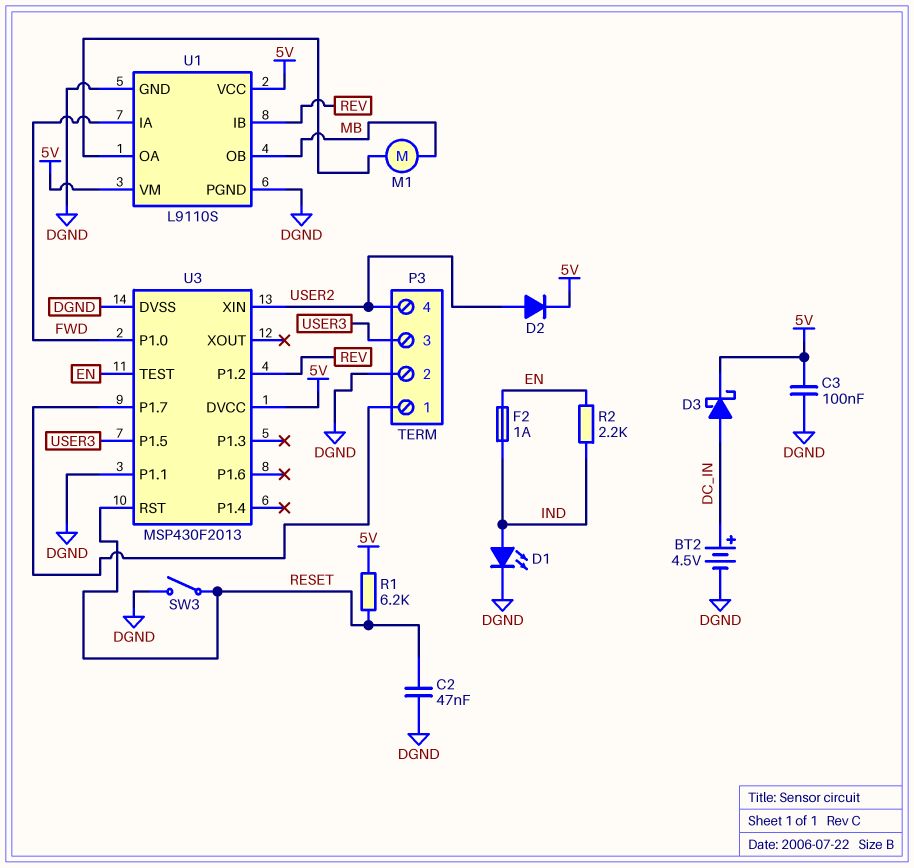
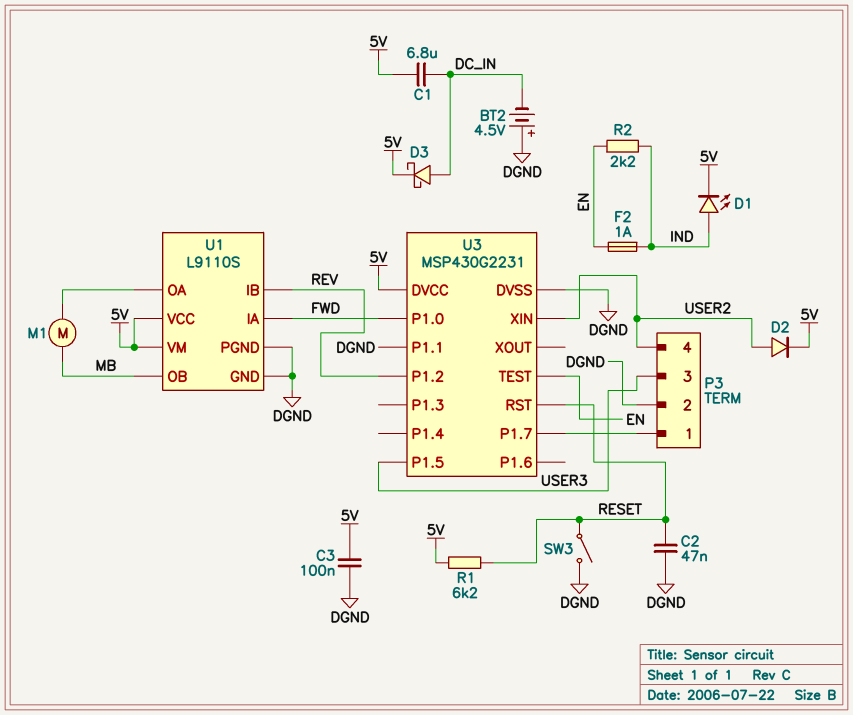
BT2: 4.5V (plus DC_IN, minus DGND) -> 4.5V (plus DGND, minus DC_IN)
C1: none -> 6.8uF (5V, DC_IN)
D1: LED (A IND, K DGND) -> LED (A IND, K 5V)
U3: MSP430F2013 -> MSP430G2231

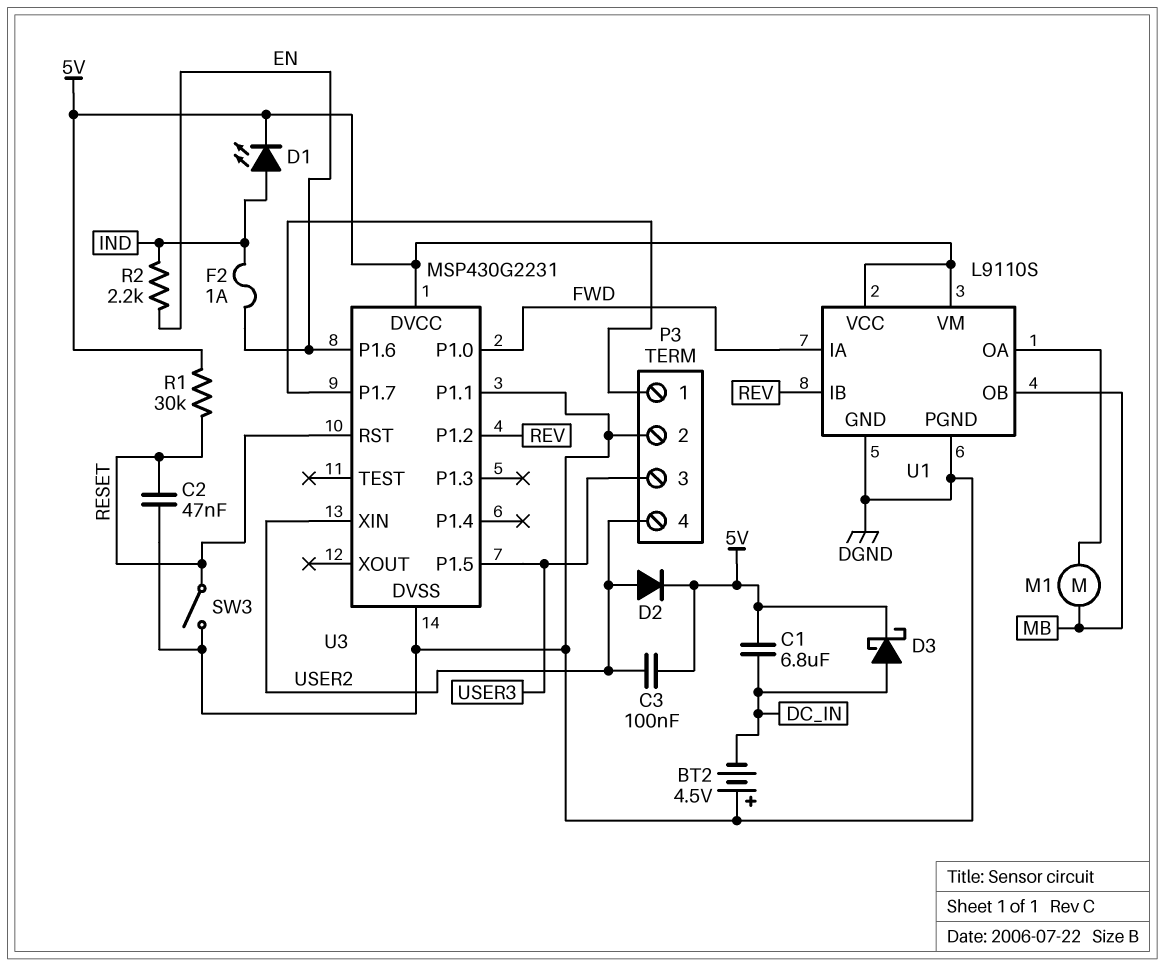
C3: 100nF (5V, DGND) -> 100nF (5V, USER2)
R1: 6.2k (5V, RESET) -> 30k (5V, RESET)
U3 pin P1.6: none -> EN
U3 pin TEST: EN -> none

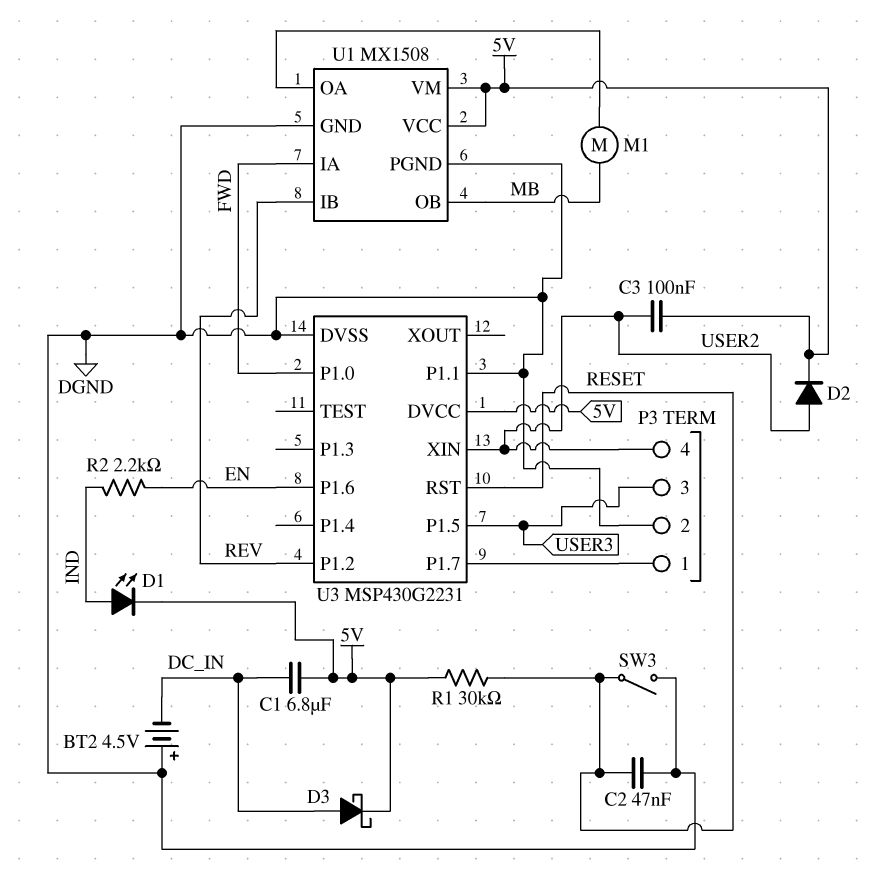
F2: 1A (EN, IND) -> none
U1: L9110S -> MX1508

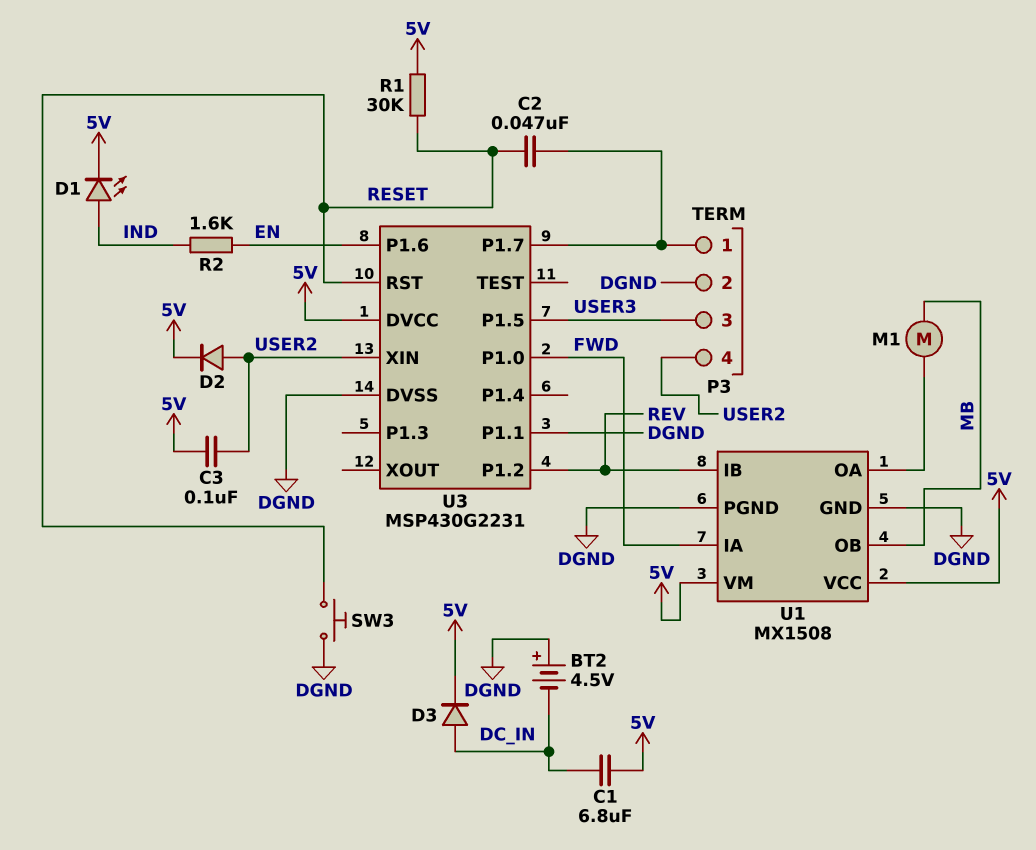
C2: 47nF (DGND, RESET) -> 47nF (P3/1, RESET)
D3: schottky (A DC_IN, K 5V) -> diode (A DC_IN, K 5V)
R2: 2.2k (EN, IND) -> 1.6k (EN, IND)
SW3: switch (DGND, RESET) -> button (DGND, RESET)

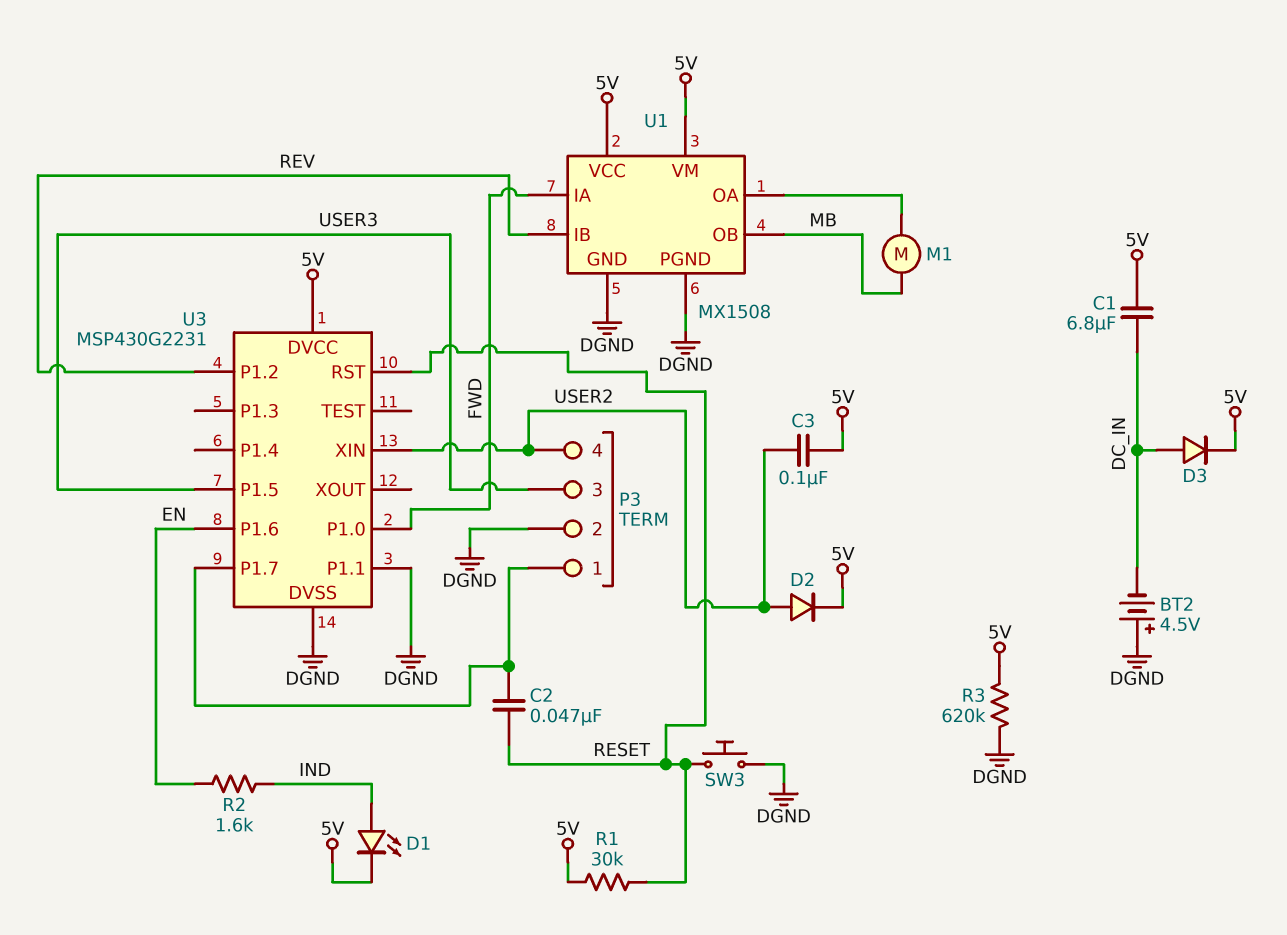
R3: none -> 620k (5V, DGND)

